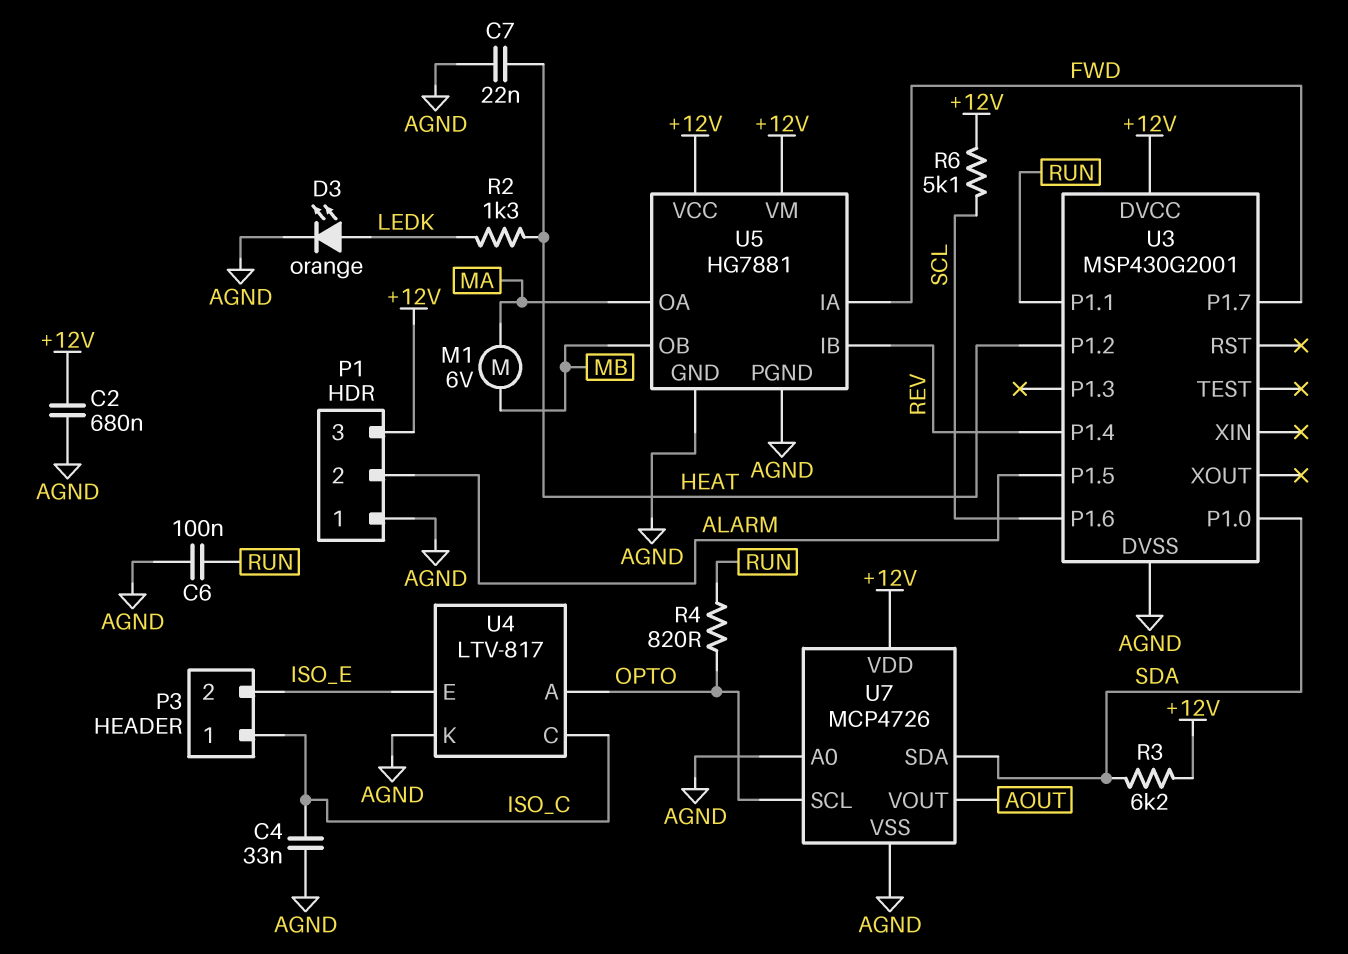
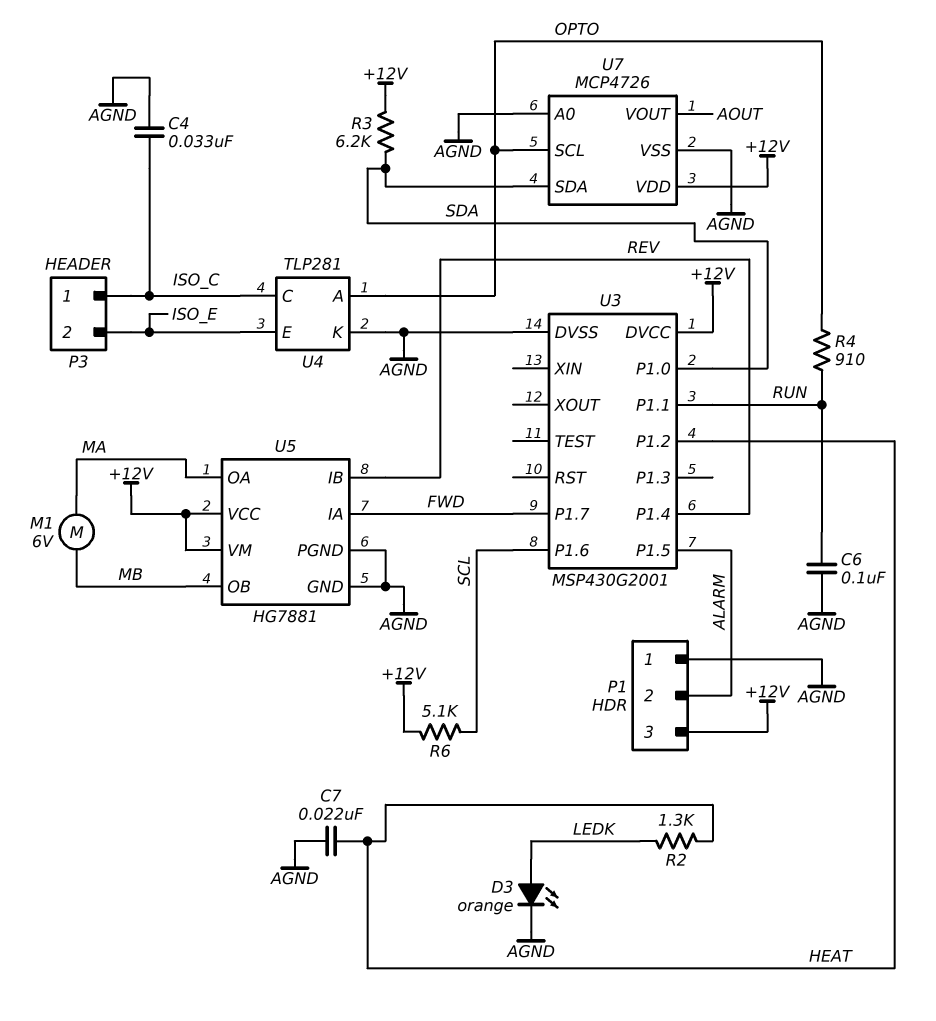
C2: 680nF (+12V, AGND) -> none
R4: 820 (OPTO, RUN) -> 910 (OPTO, RUN)
U4: LTV-817 -> TLP281

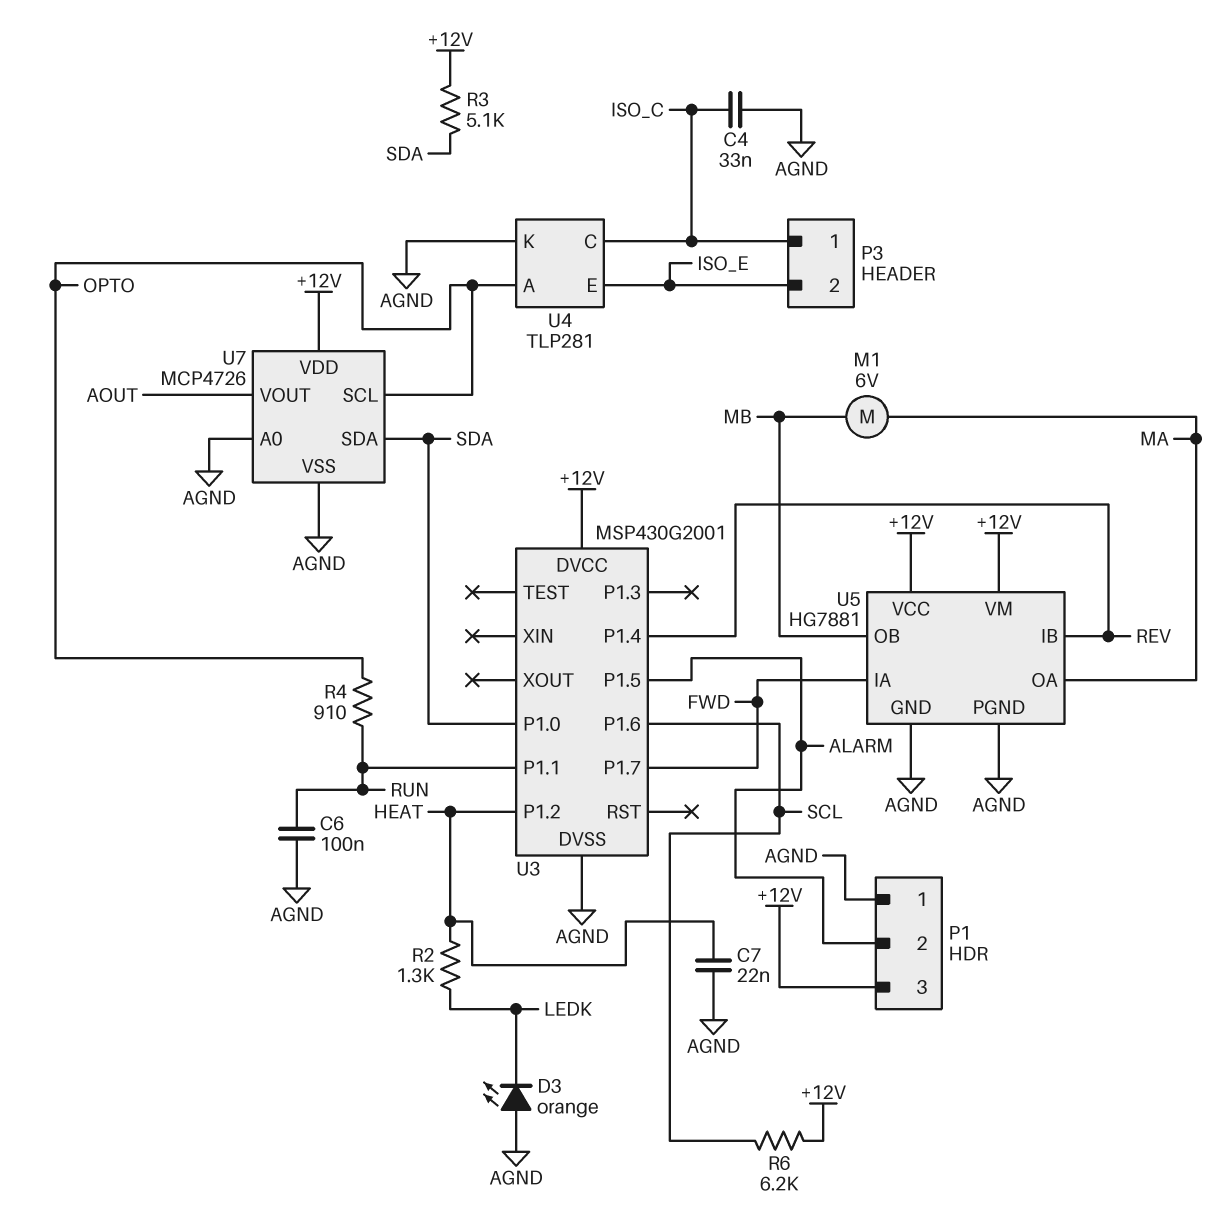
D3: LED orange (A LEDK, K AGND) -> LED orange (A AGND, K LEDK)
R3: 6.2k (+12V, SDA) -> 5.1k (+12V, SDA)
R6: 5.1k (+12V, SCL) -> 6.2k (+12V, SCL)

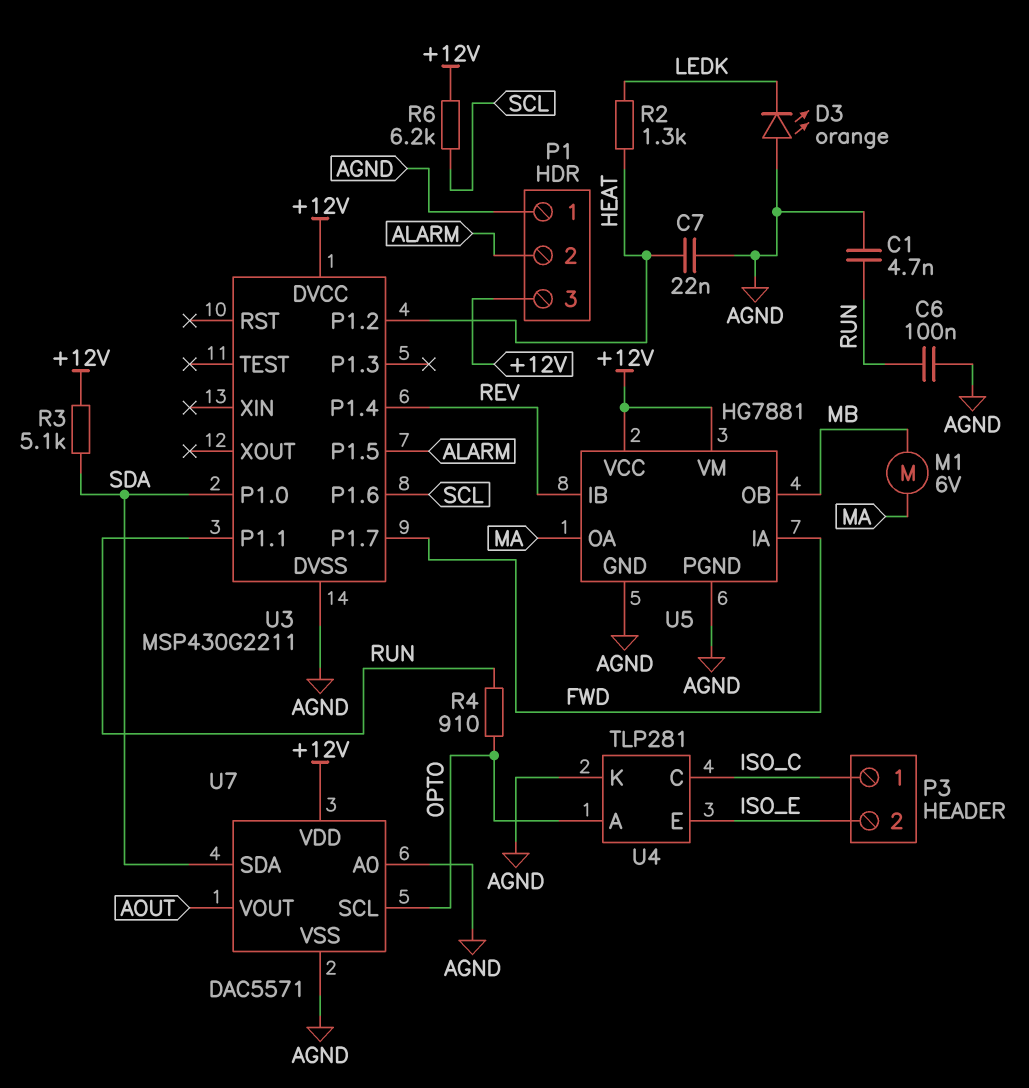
C1: none -> 4.7nF (AGND, RUN)
C4: 33nF (AGND, ISO_C) -> none
U3: MSP430G2001 -> MSP430G2211
U7: MCP4726 -> DAC5571

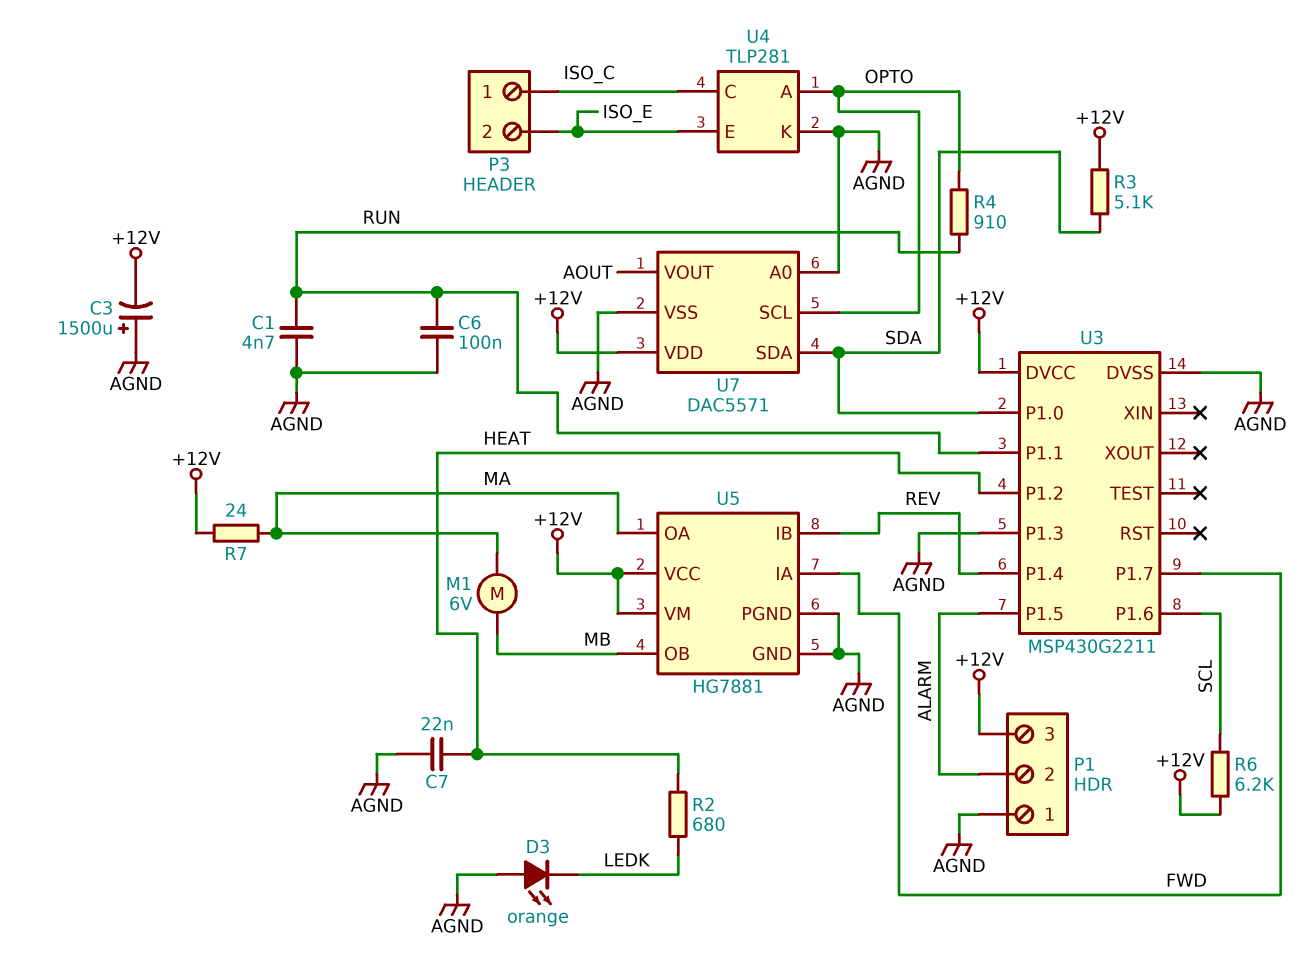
C3: none -> 1500uF (plus AGND, minus +12V)
R2: 1.3k (HEAT, LEDK) -> 680 (HEAT, LEDK)
R7: none -> 24 (+12V, MA)
U3 pin P1.3: none -> AGND

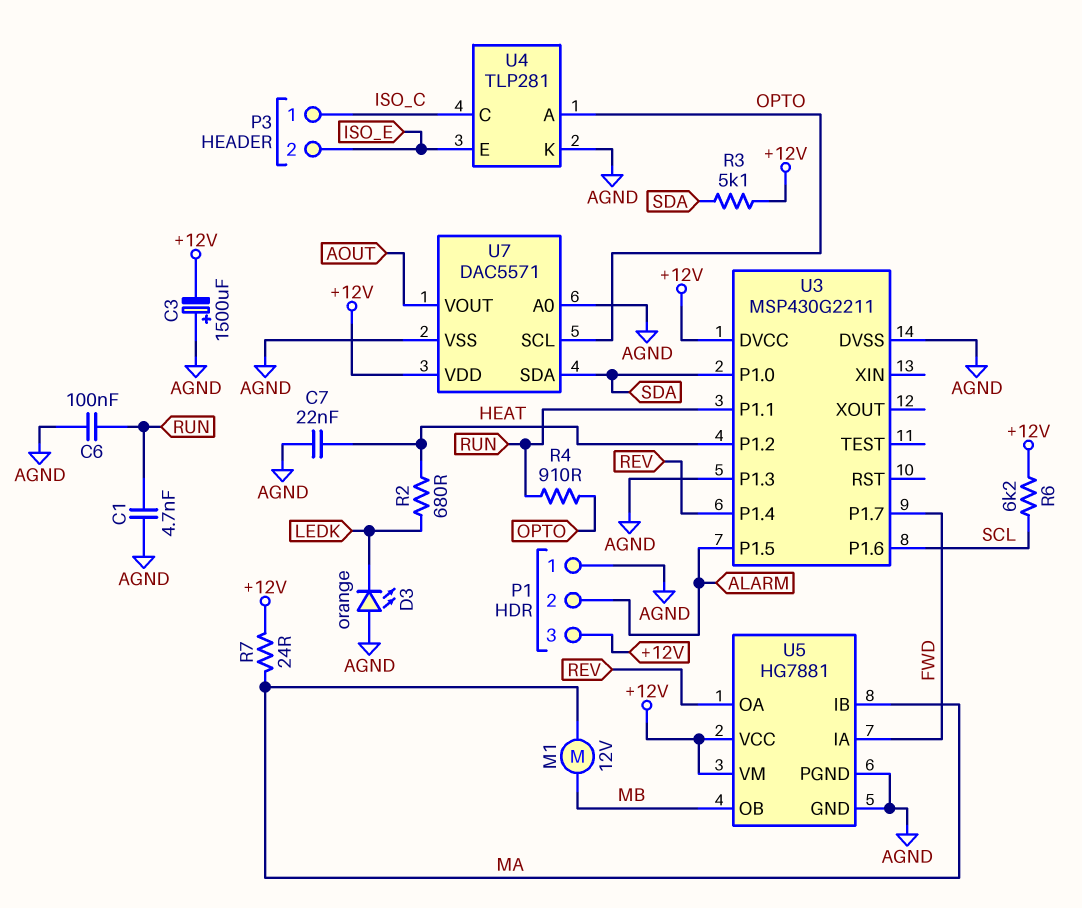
M1: motor 6V (MA, MB) -> motor 12V (MA, MB)
U5 pin IB: REV -> MA
U5 pin OA: MA -> REV

